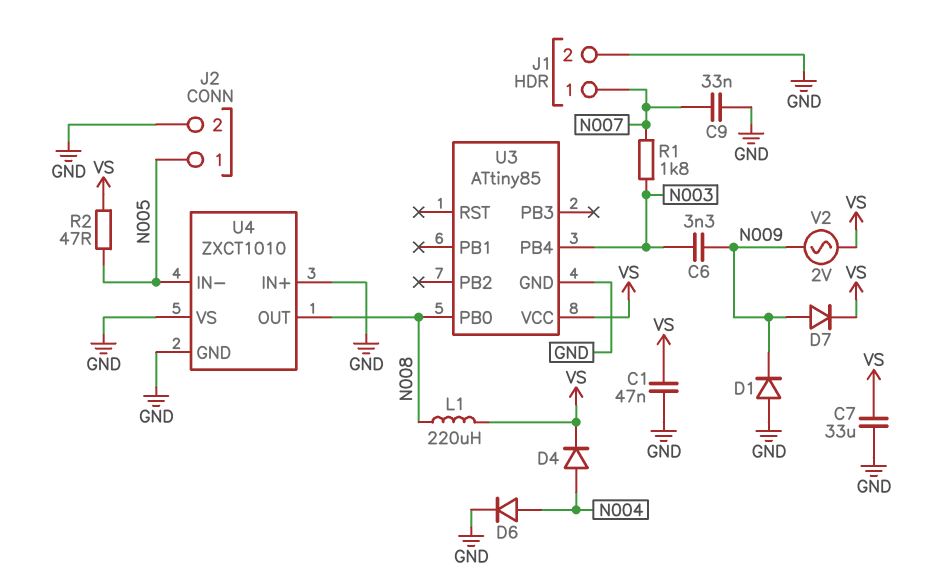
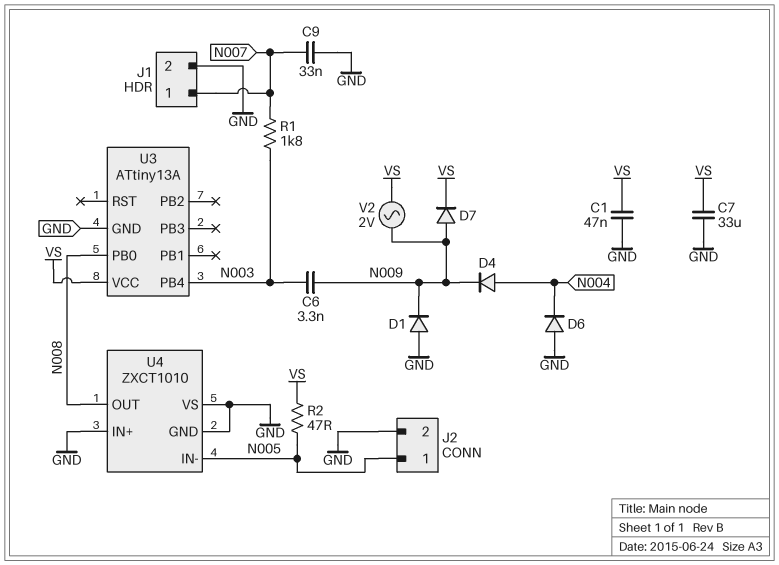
D4: diode (A N004, K VS) -> diode (A N004, K N009)
D6: diode (A N004, K GND) -> diode (A GND, K N004)
L1: 220uH (N008, VS) -> none
U3: ATtiny85 -> ATtiny13A

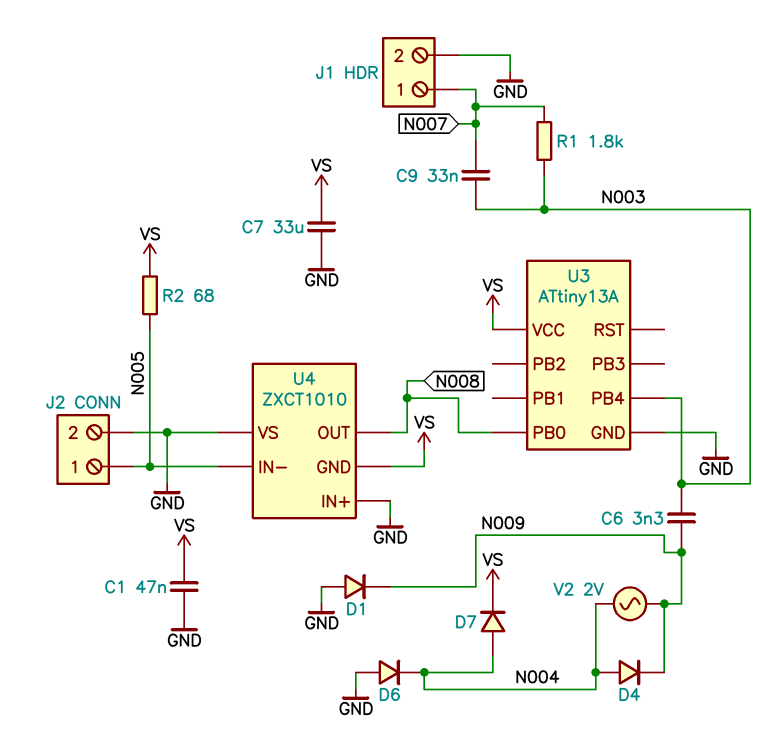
C9: 33nF (GND, N007) -> 33nF (N003, N007)
D7: diode (A N009, K VS) -> diode (A N004, K VS)
R2: 47 (N005, VS) -> 68 (N005, VS)
U4 pin GND: GND -> VS
V2: AC 2V (N009, VS) -> AC 2V (N004, N009)

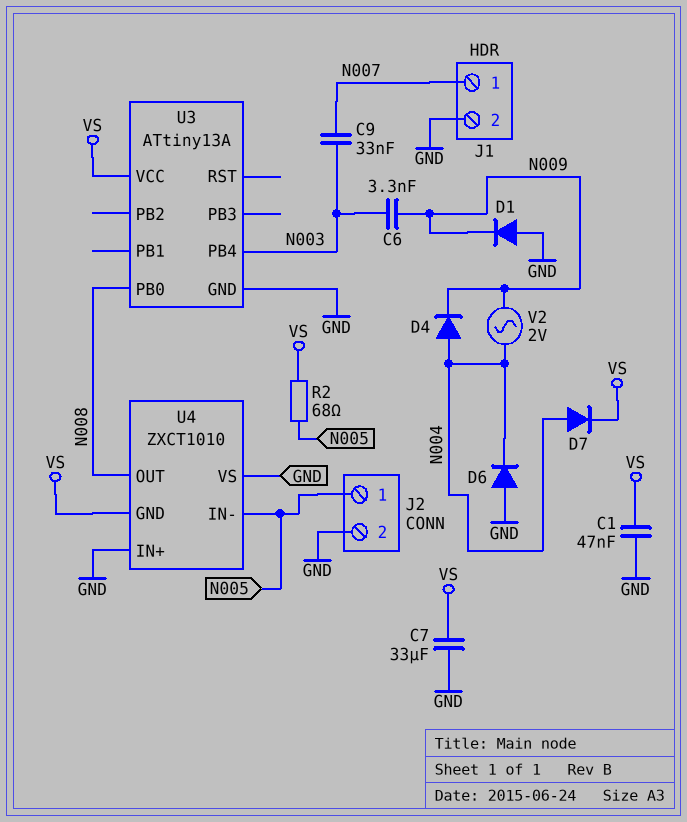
R1: 1.8k (N003, N007) -> none

